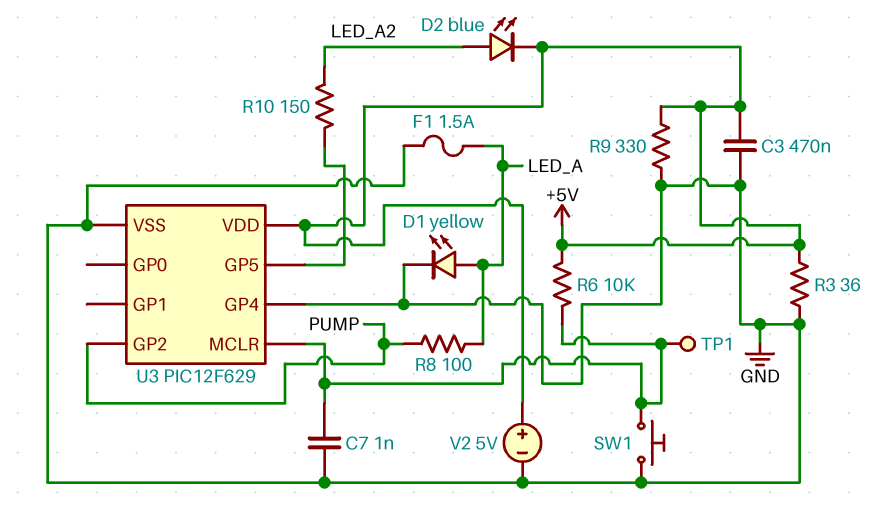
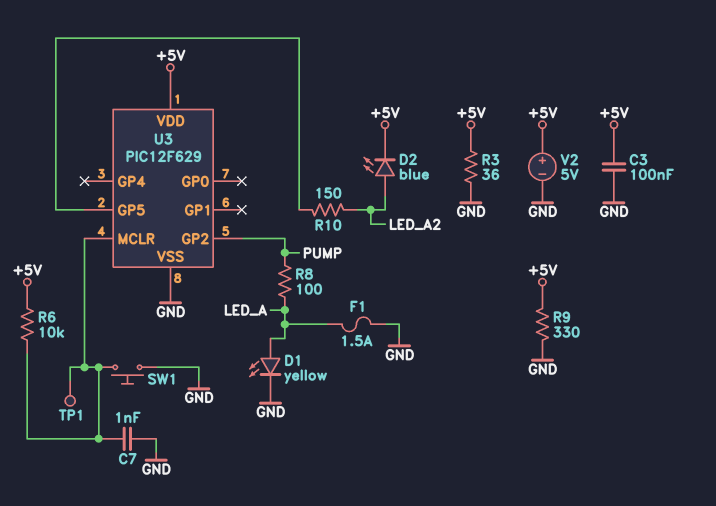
C3: 470nF (+5V, GND) -> 100nF (+5V, GND)
U3 pin GP4: GND -> none

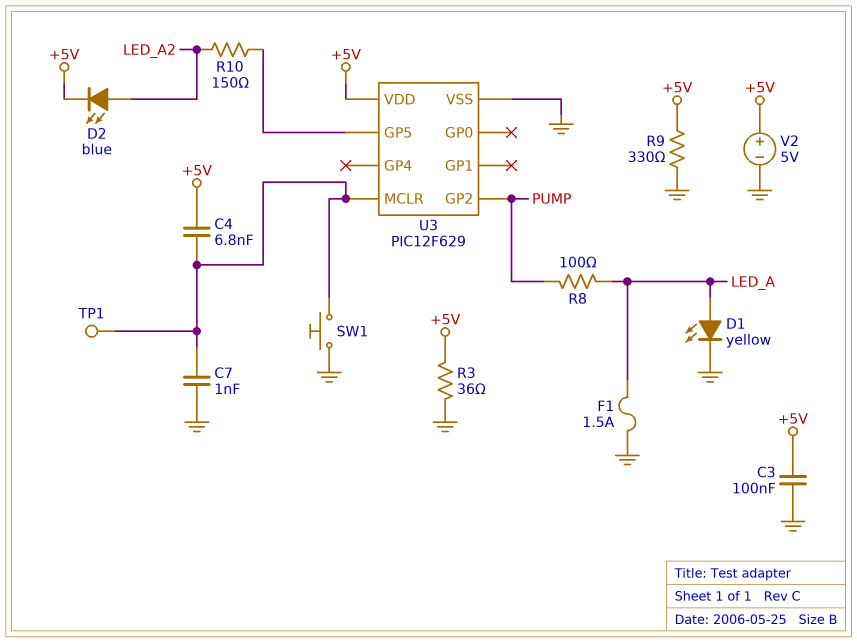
C4: none -> 6.8nF (+5V, U3/MCLR)
R6: 10k (+5V, U3/MCLR) -> none

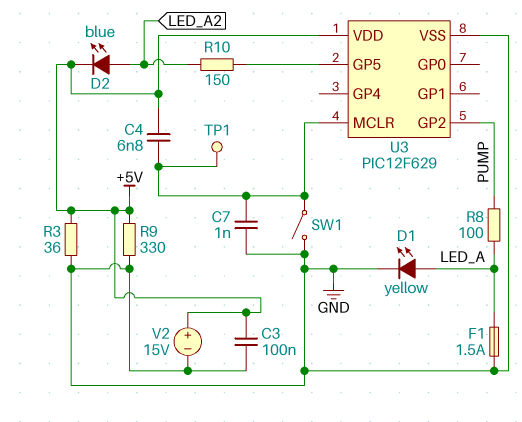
SW1: button (GND, U3/MCLR) -> switch (GND, U3/MCLR)
V2: 5V (plus +5V, minus GND) -> 15V (plus +5V, minus GND)

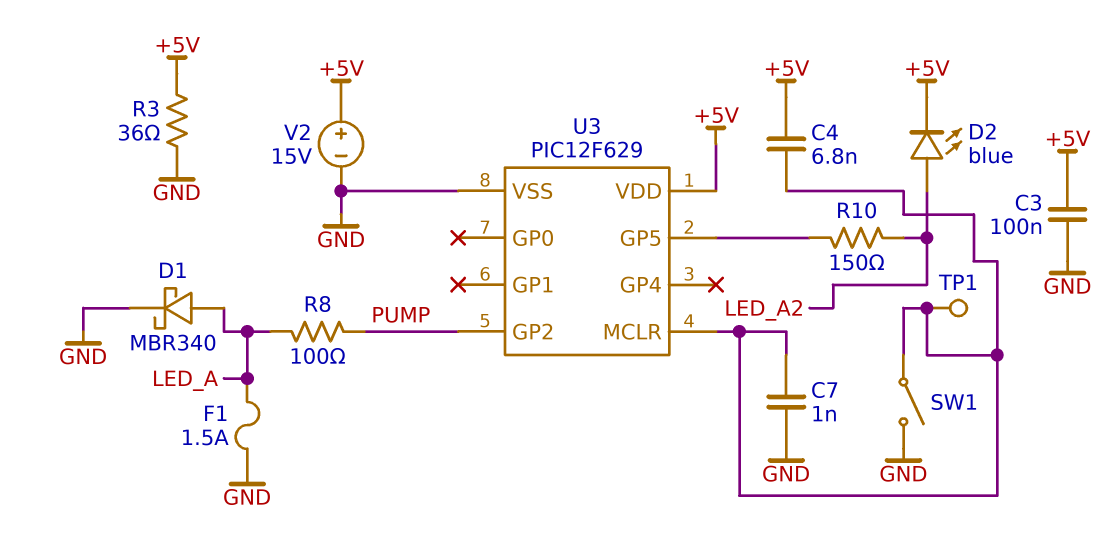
D1: LED yellow (A LED_A, K GND) -> schottky MBR340 (A LED_A, K GND)
R9: 330 (+5V, GND) -> none

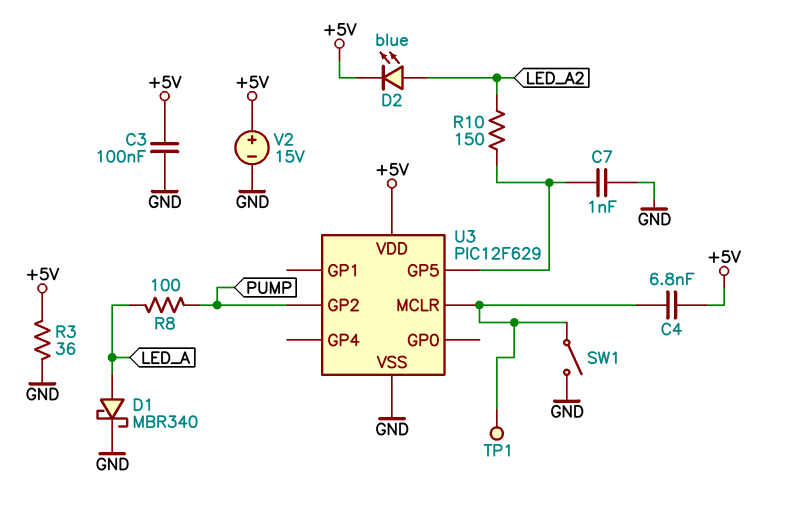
C7: 1nF (GND, U3/MCLR) -> 1nF (GND, U3/GP5)
F1: 1.5A (GND, LED_A) -> none

